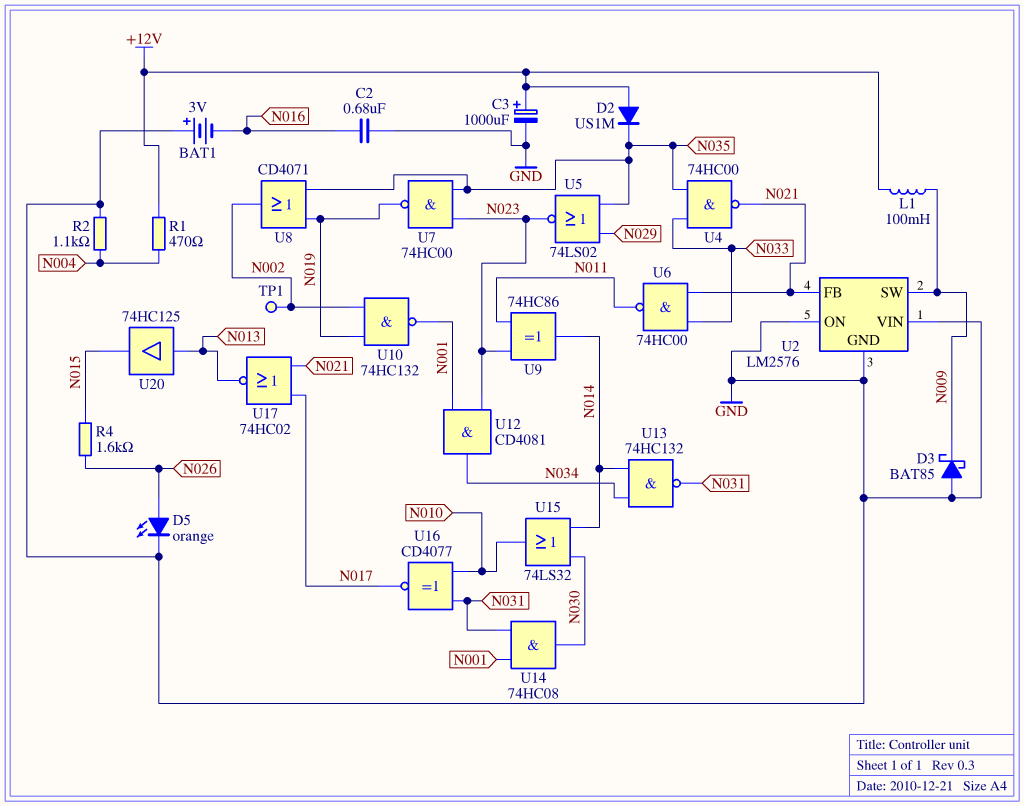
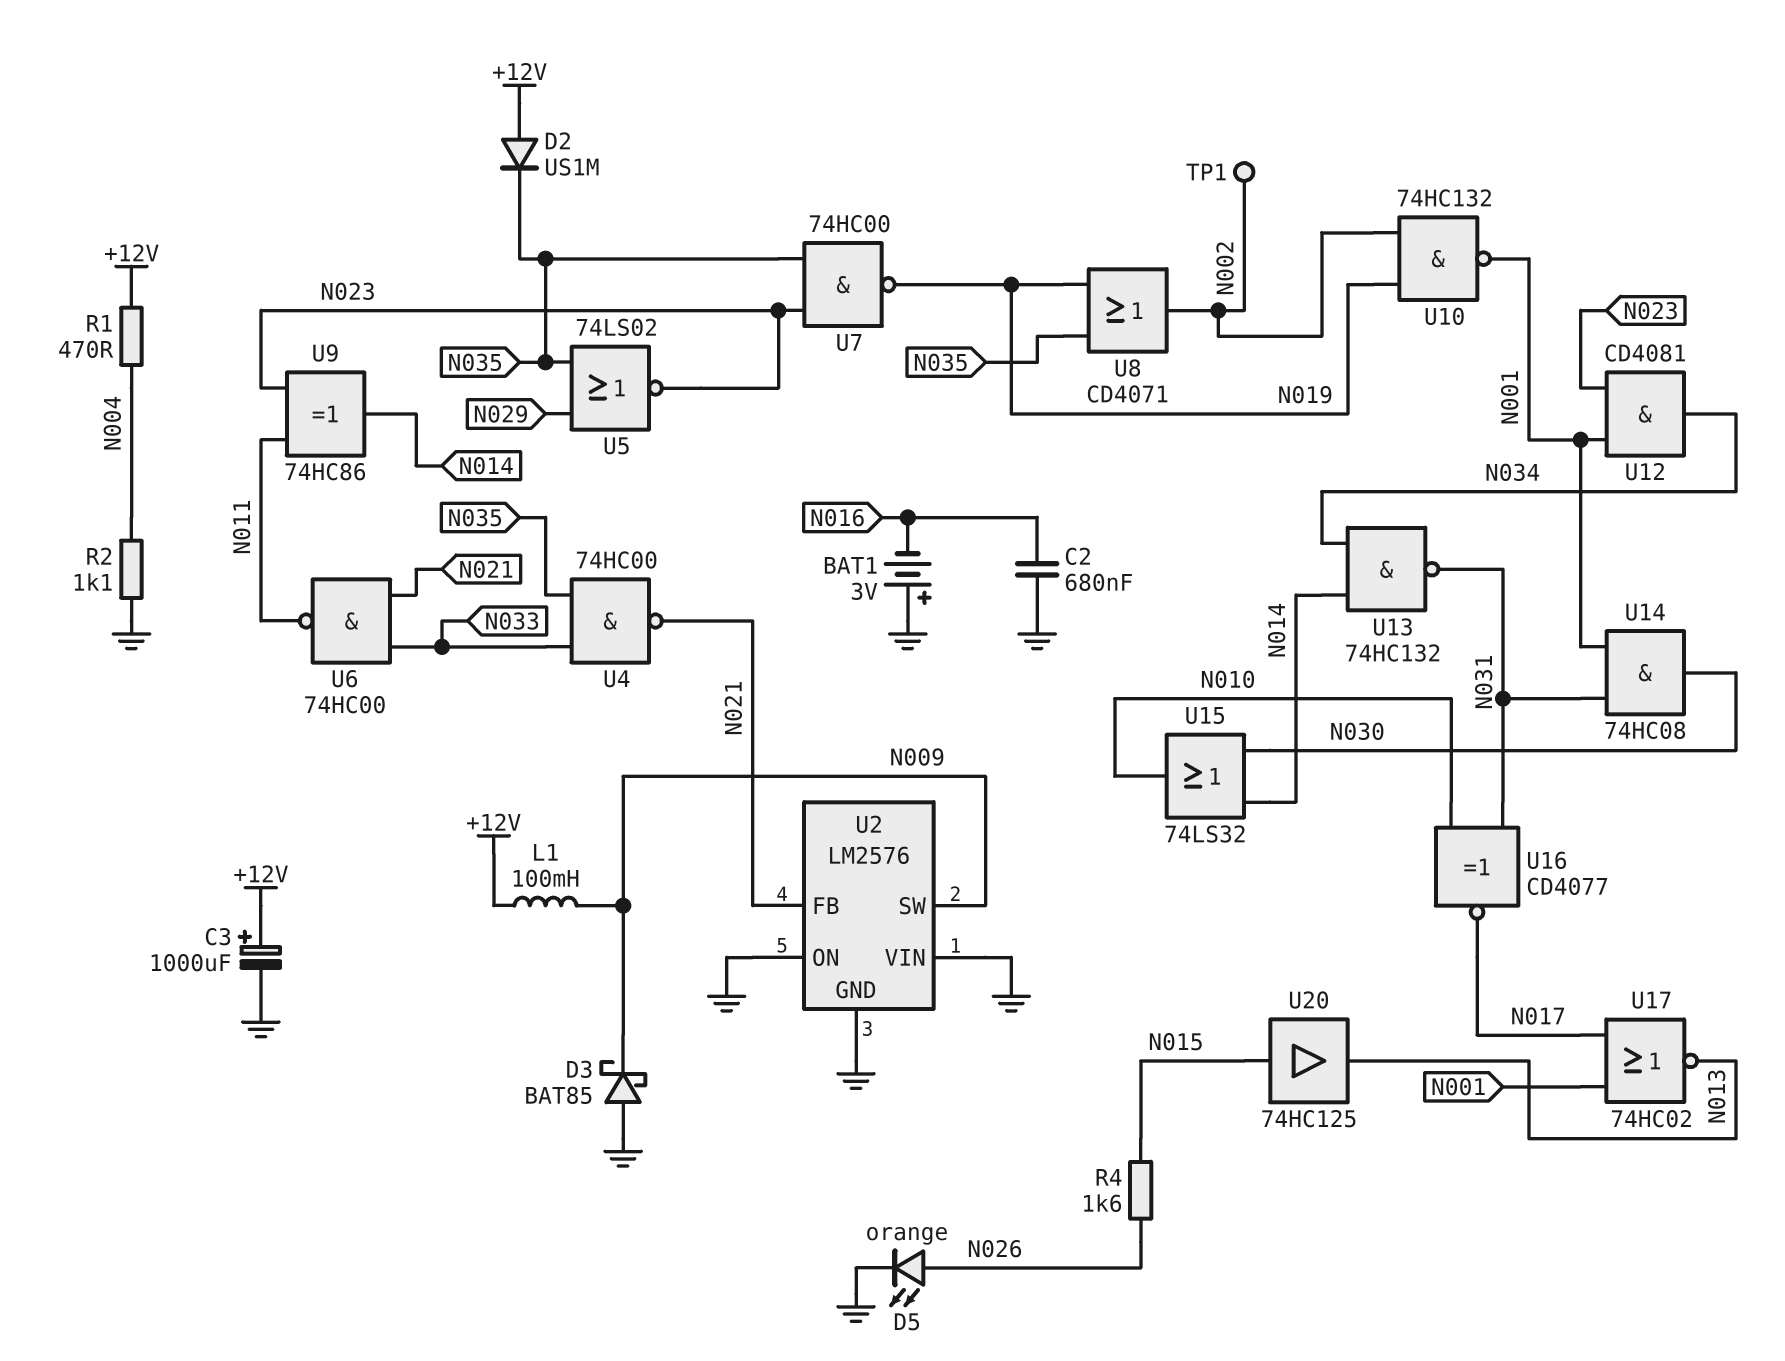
U17: NOR 74HC02 (in N017, in N021, out N013) -> NOR 74HC02 (in N001, in N017, out N013)
U20: buffer 74HC125 (in N013, out N015) -> buffer 74HC125 (in N015, out N013)

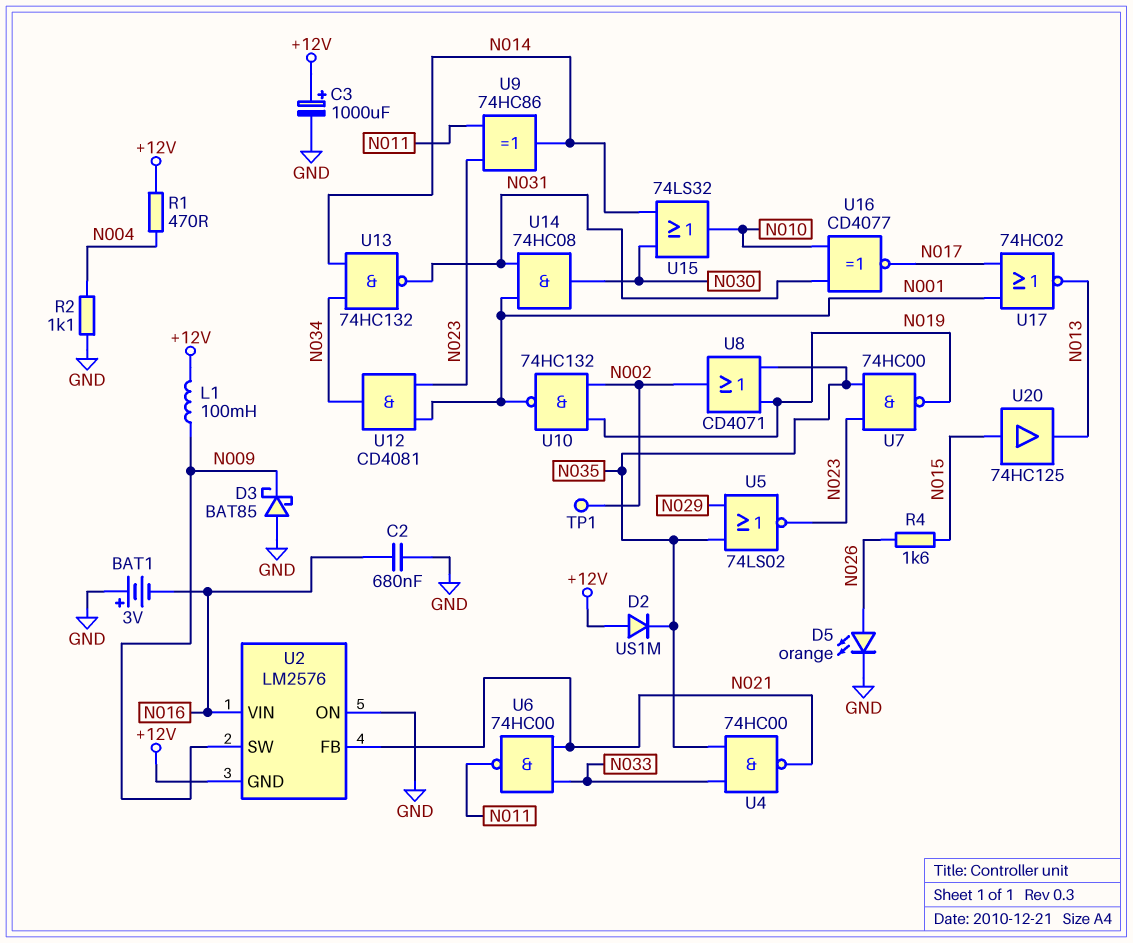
U2 pin GND: GND -> +12V
U2 pin VIN: GND -> N016

